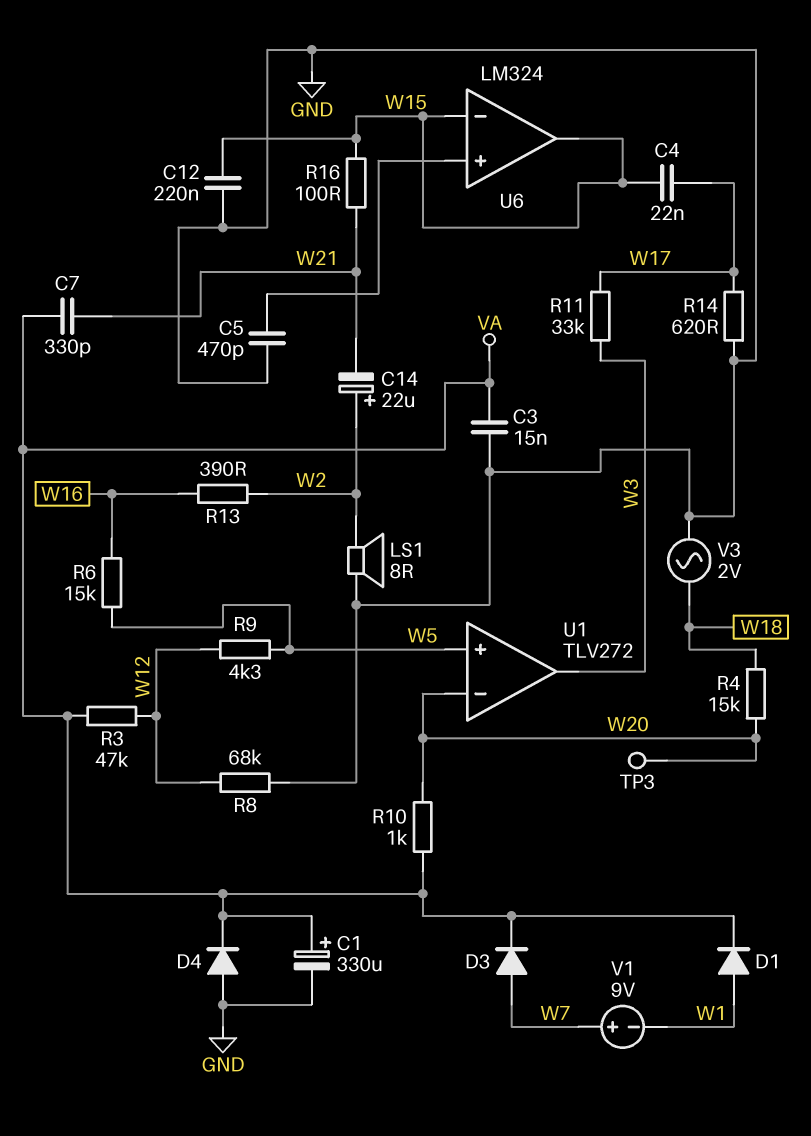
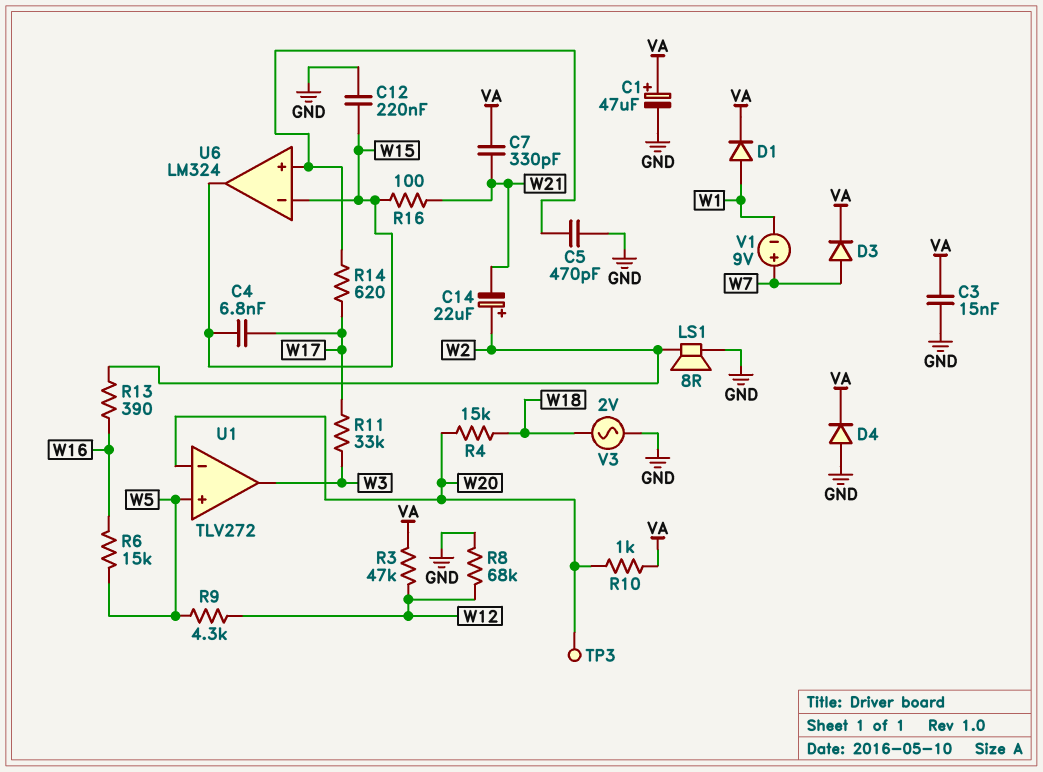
C1: 330uF (plus VA, minus GND) -> 47uF (plus VA, minus GND)
C4: 22nF (W15, W17) -> 6.8nF (W15, W17)
R14: 620 (GND, W17) -> 620 (U6/in+, W17)

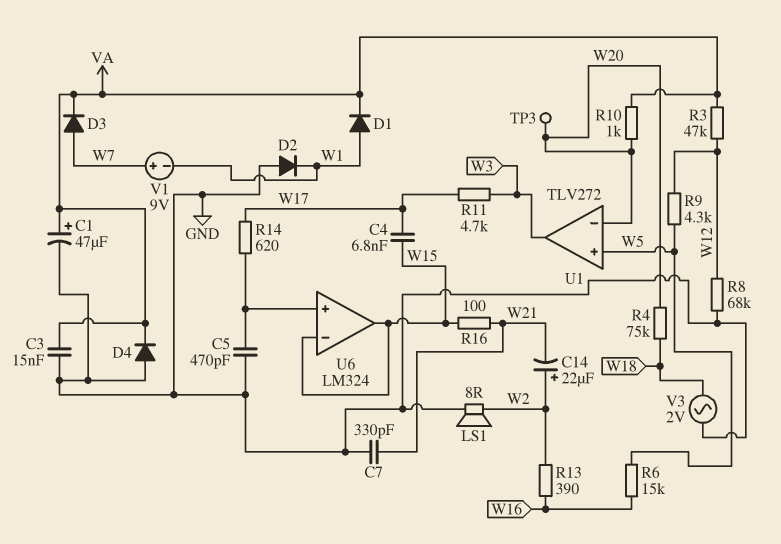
C7: 330pF (VA, W21) -> 330pF (GND, W21)
C12: 220nF (GND, W15) -> none
D2: none -> diode (A GND, K W1)
R4: 15k (W18, W20) -> 75k (W18, W20)
R11: 33k (W3, W17) -> 4.7k (W3, W17)

